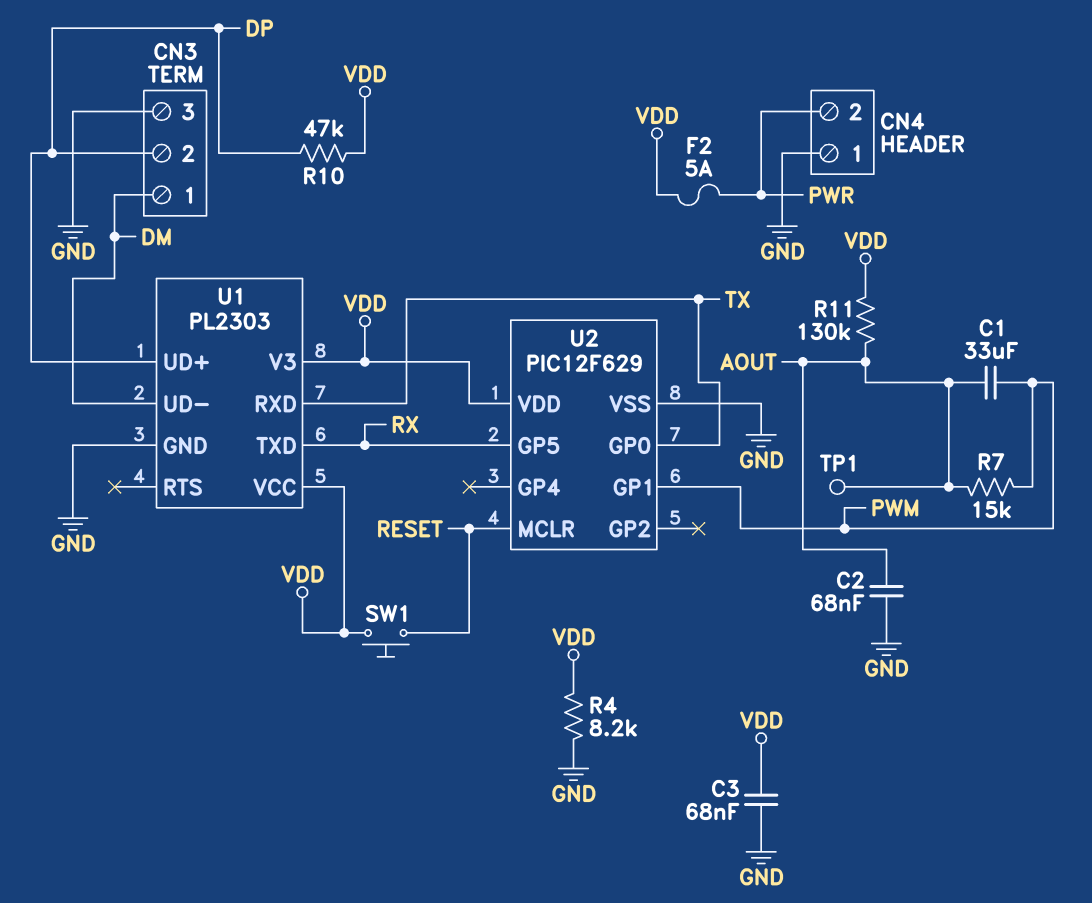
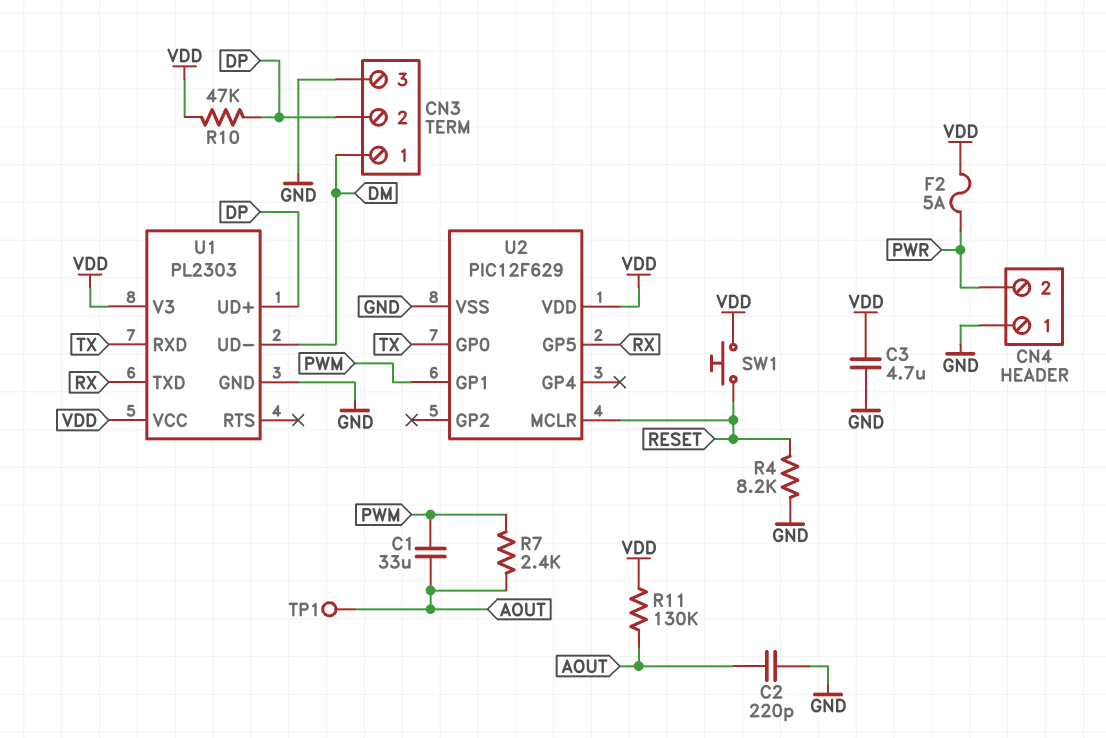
C2: 68nF (AOUT, GND) -> 220pF (AOUT, GND)
C3: 68nF (GND, VDD) -> 4.7uF (GND, VDD)
R4: 8.2k (GND, VDD) -> 8.2k (GND, RESET)
R7: 15k (AOUT, PWM) -> 2.4k (AOUT, PWM)

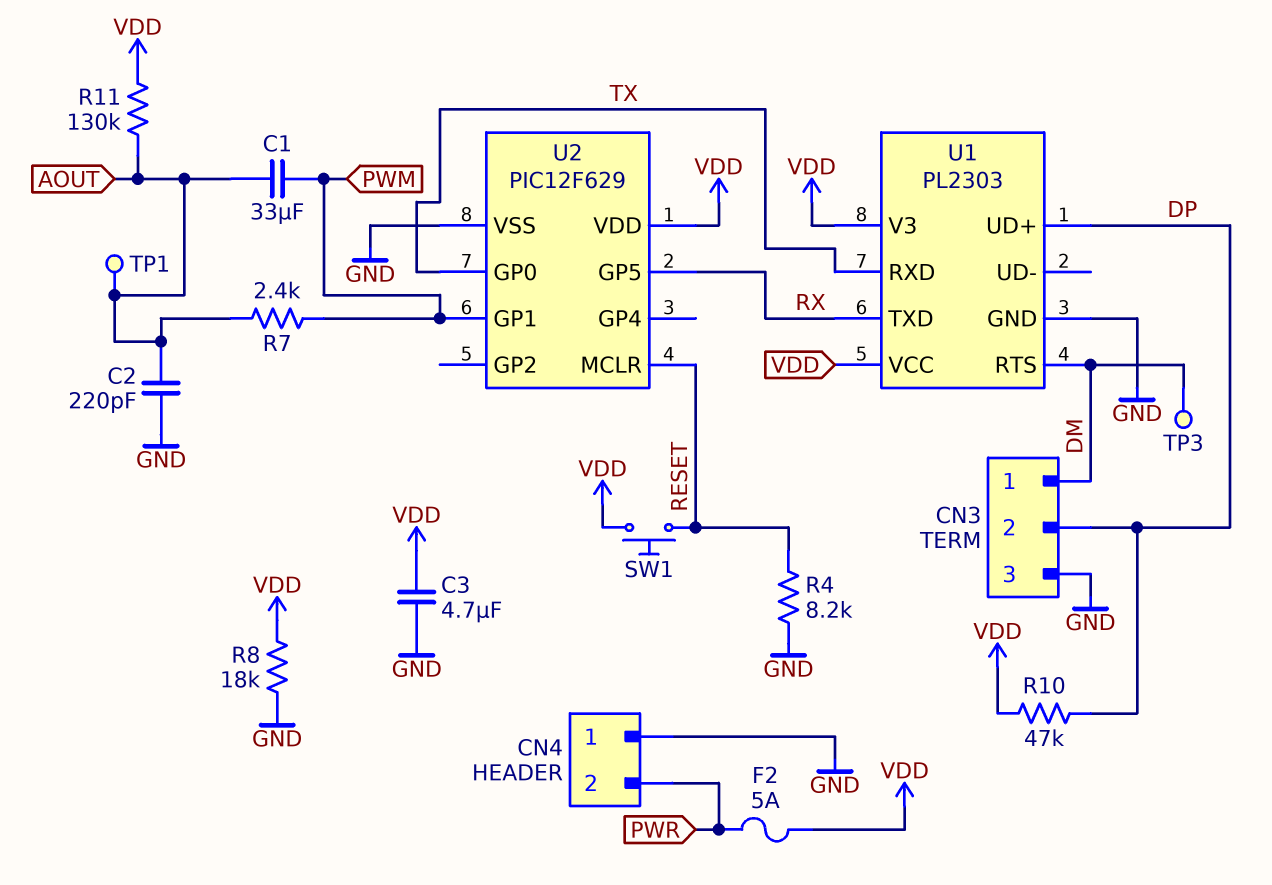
R8: none -> 18k (GND, VDD)
TP3: none -> test point (DM)
U1 pin RTS: none -> DM
U1 pin UD-: DM -> none

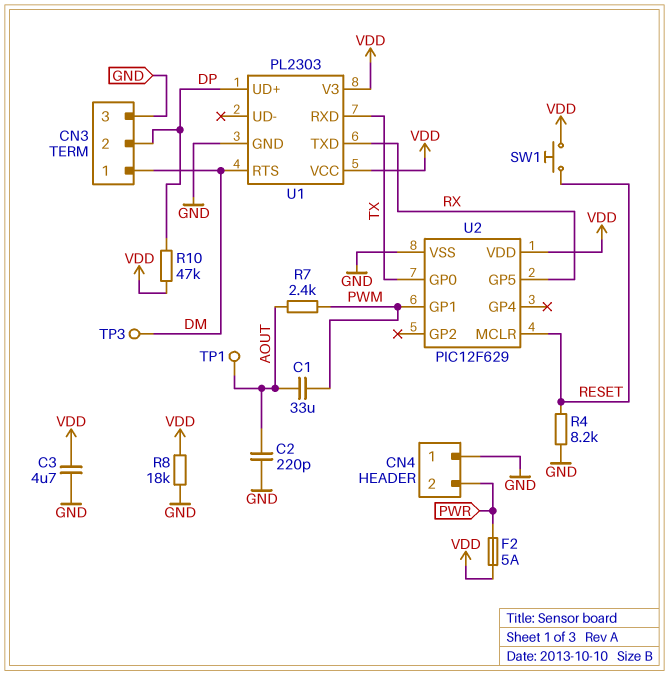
R11: 130k (AOUT, VDD) -> none

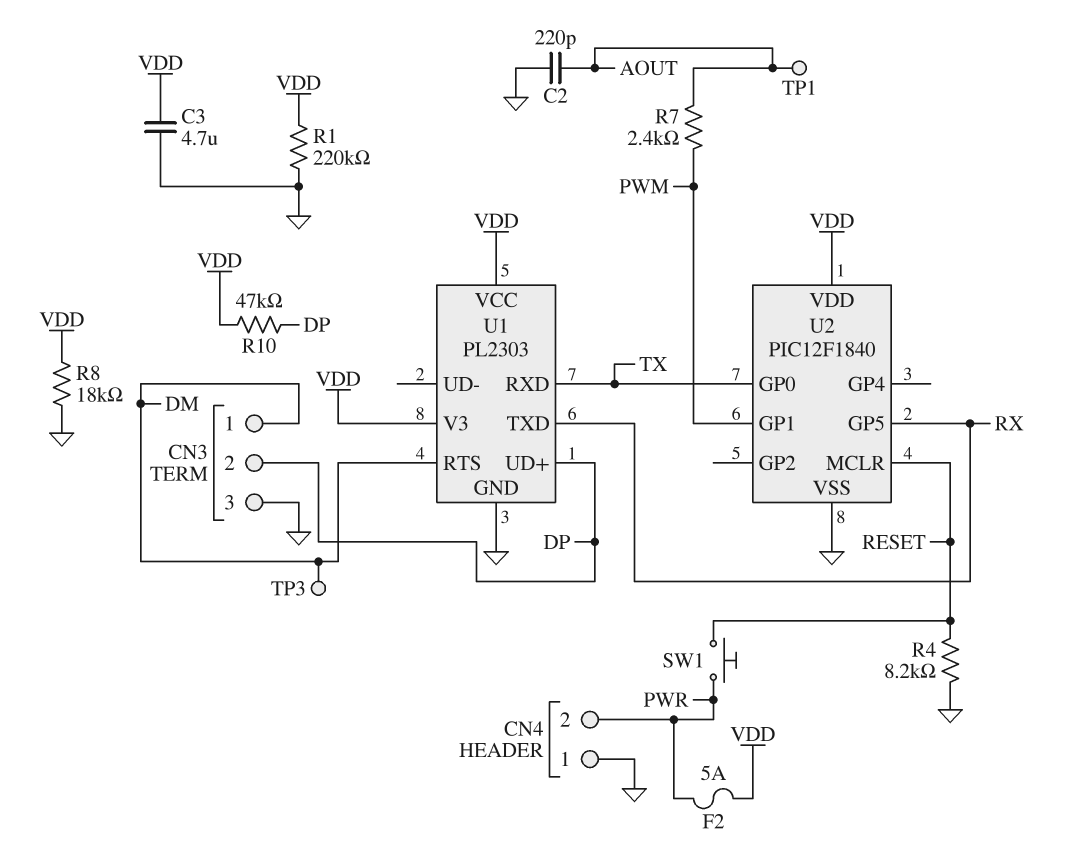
C1: 33uF (AOUT, PWM) -> none
R1: none -> 220k (GND, VDD)
SW1: button (RESET, VDD) -> button (PWR, RESET)
U2: PIC12F629 -> PIC12F1840

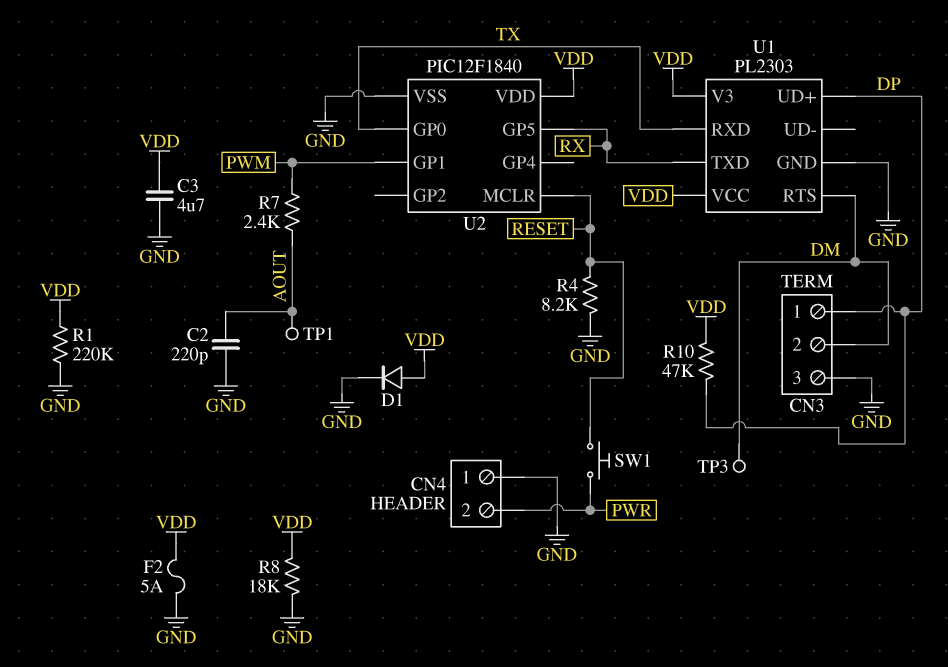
CN3 pin 1: DM -> DP
CN3 pin 2: DP -> DM
D1: none -> diode (A VDD, K GND)
F2: 5A (PWR, VDD) -> 5A (GND, VDD)

